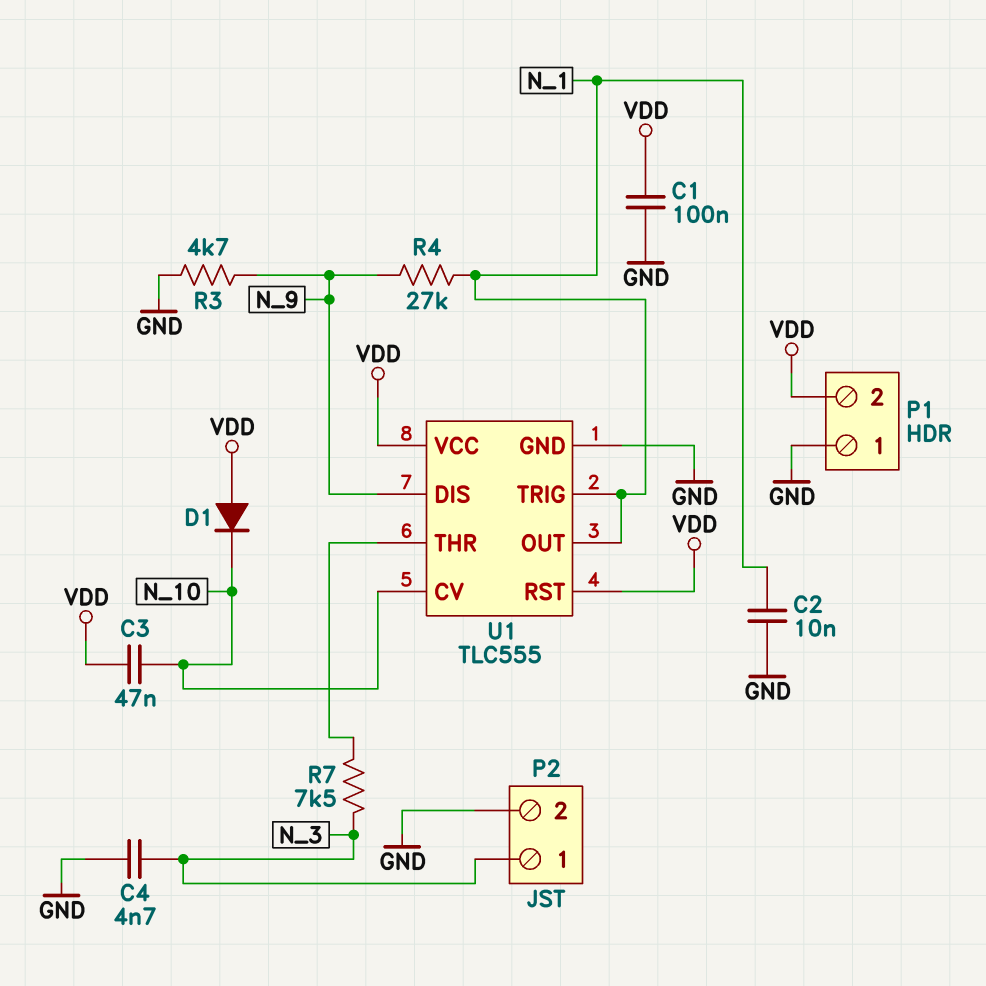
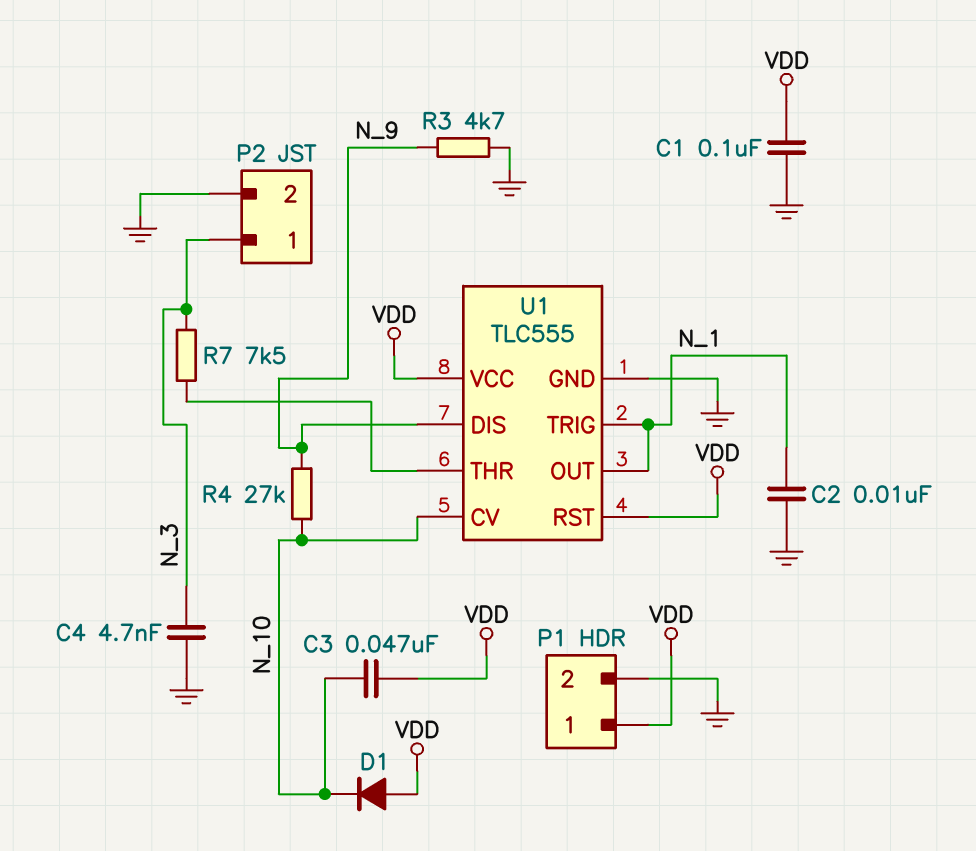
P1 pin 1: GND -> VDD
P1 pin 2: VDD -> GND
R4: 27k (N_1, N_9) -> 27k (N_9, N_10)

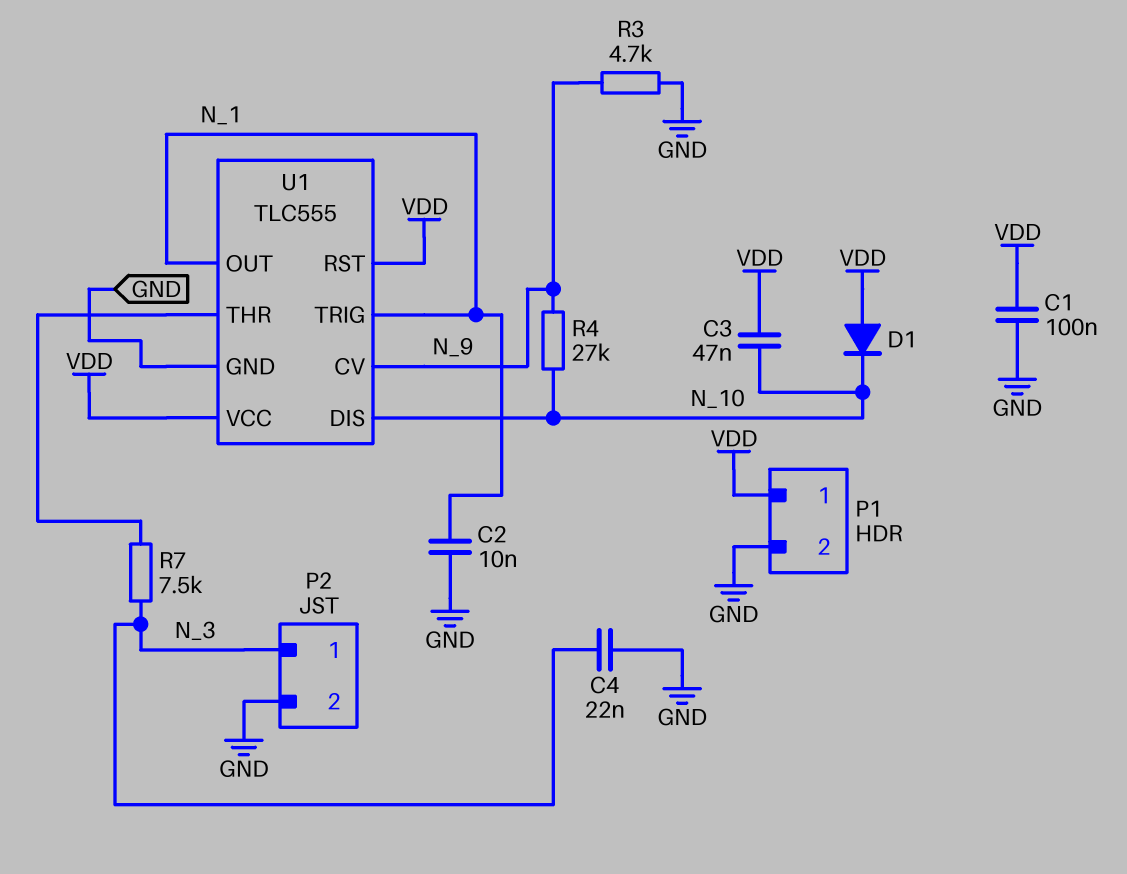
C4: 4.7nF (GND, N_3) -> 22nF (GND, N_3)
U1 pin CV: N_10 -> N_9
U1 pin DIS: N_9 -> N_10

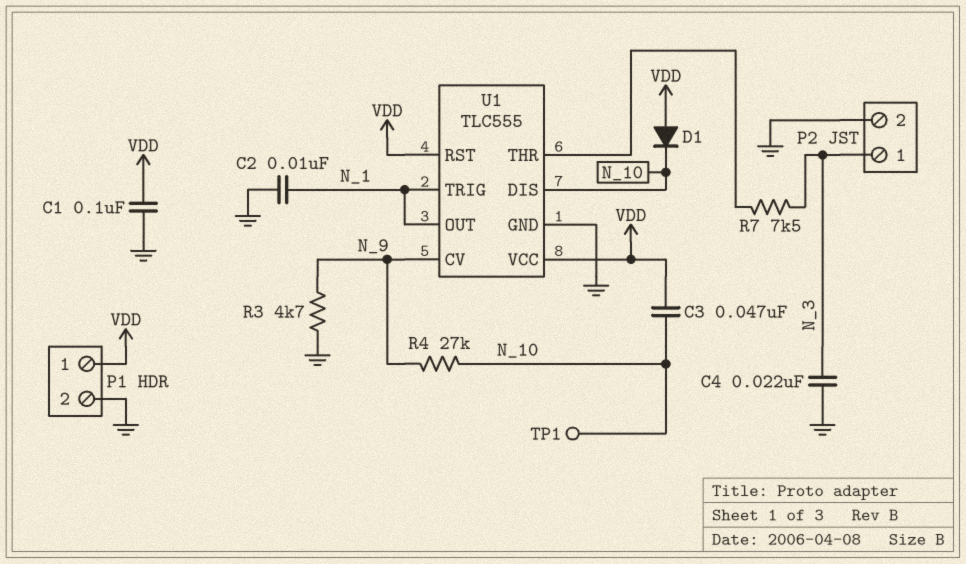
TP1: none -> test point (N_10)

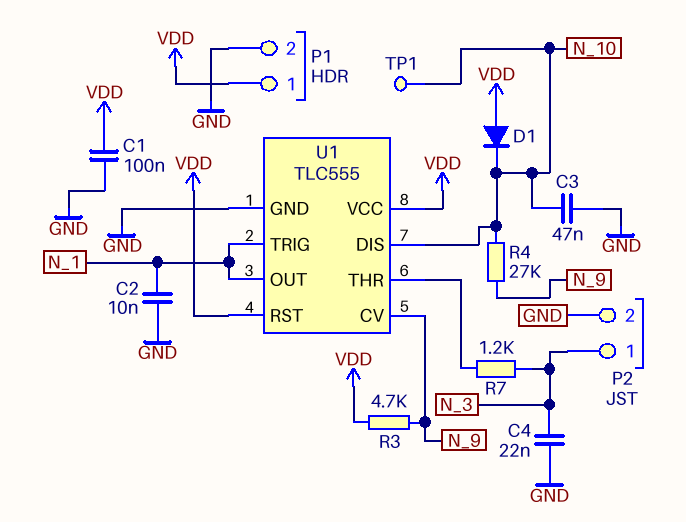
C3: 47nF (N_10, VDD) -> 47nF (GND, N_10)
R3: 4.7k (GND, N_9) -> 4.7k (N_9, VDD)
R7: 7.5k (N_3, U1/THR) -> 1.2k (N_3, U1/THR)

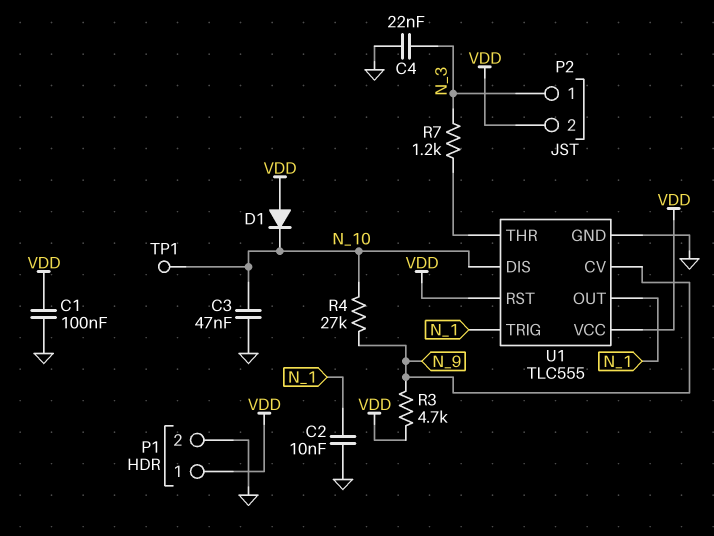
P2 pin 2: GND -> VDD

